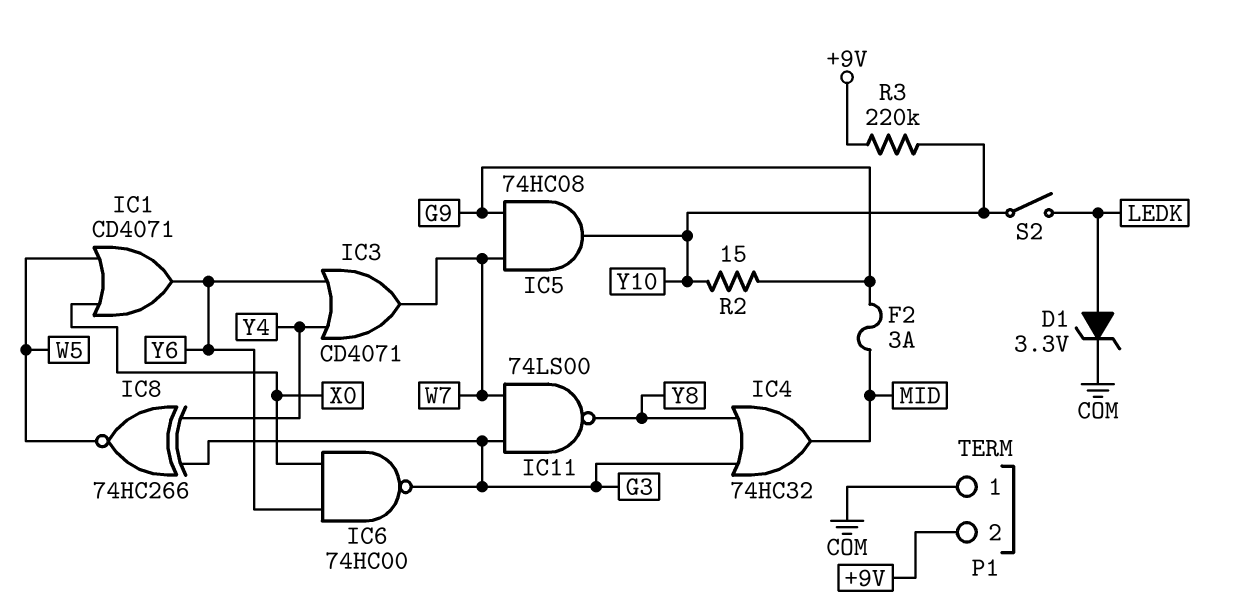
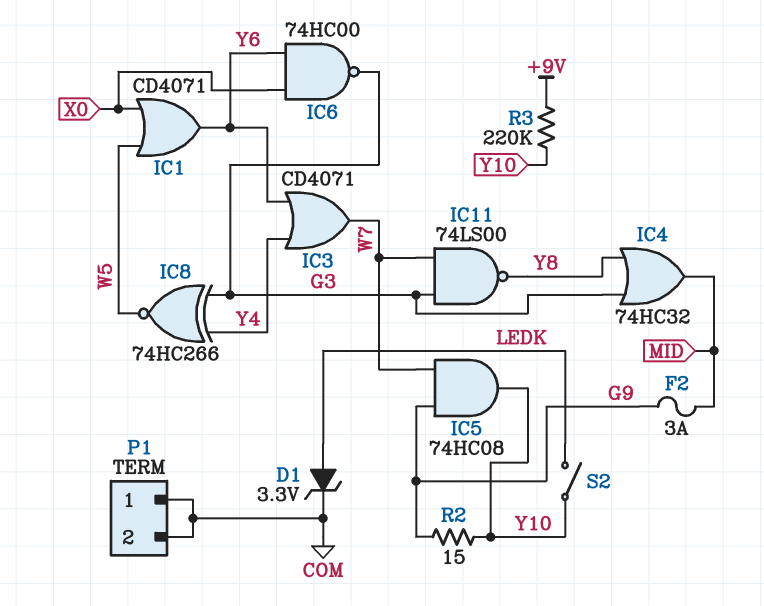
P1 pin 2: +9V -> COM

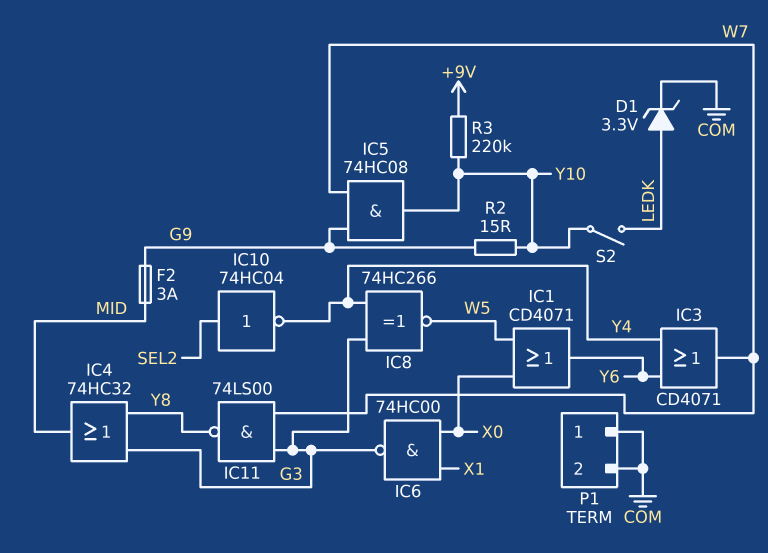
IC6: NAND 74HC00 (in X0, in Y6, out G3) -> NAND 74HC00 (in X0, in X1, out G3)
IC10: none -> NOT 74HC04 (in SEL2, out Y4)

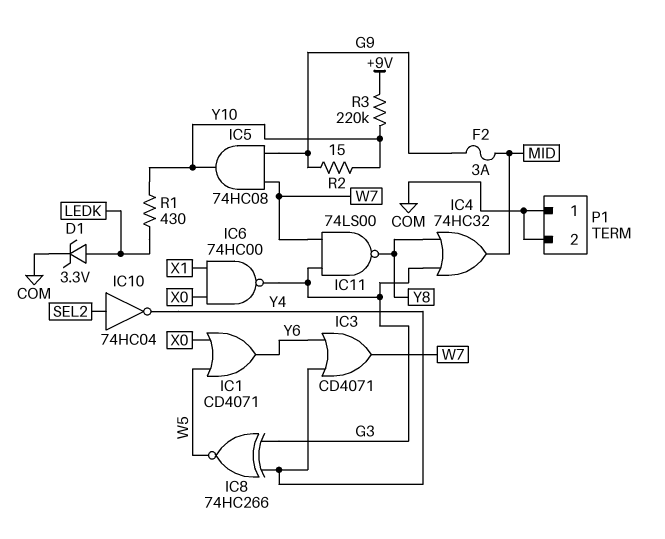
R1: none -> 430 (LEDK, Y10)
S2: switch (LEDK, Y10) -> none

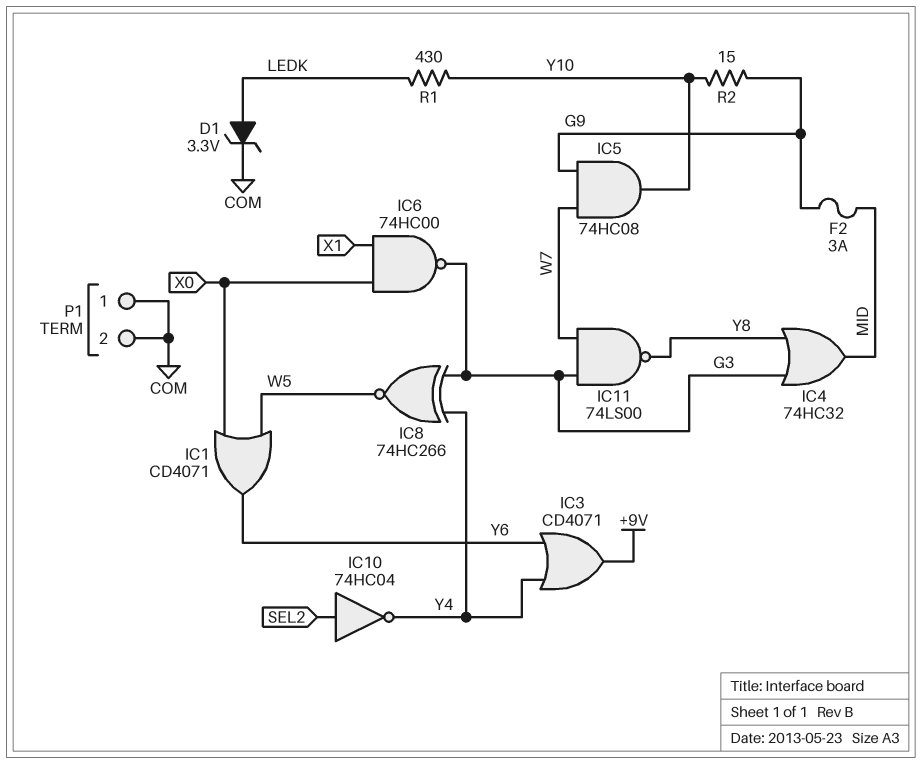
IC3: OR CD4071 (in Y4, in Y6, out W7) -> OR CD4071 (in Y4, in Y6, out +9V)
R3: 220k (+9V, Y10) -> none

